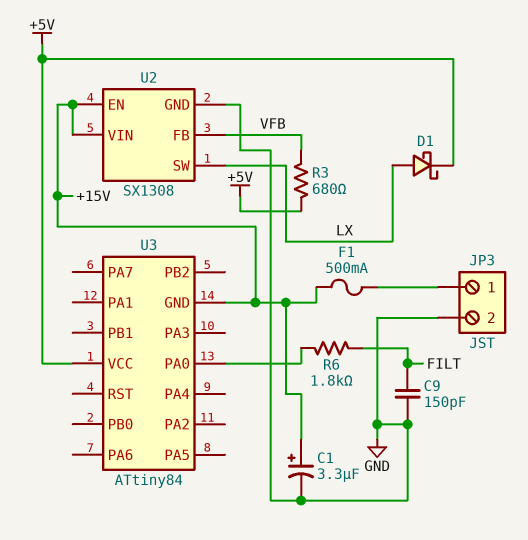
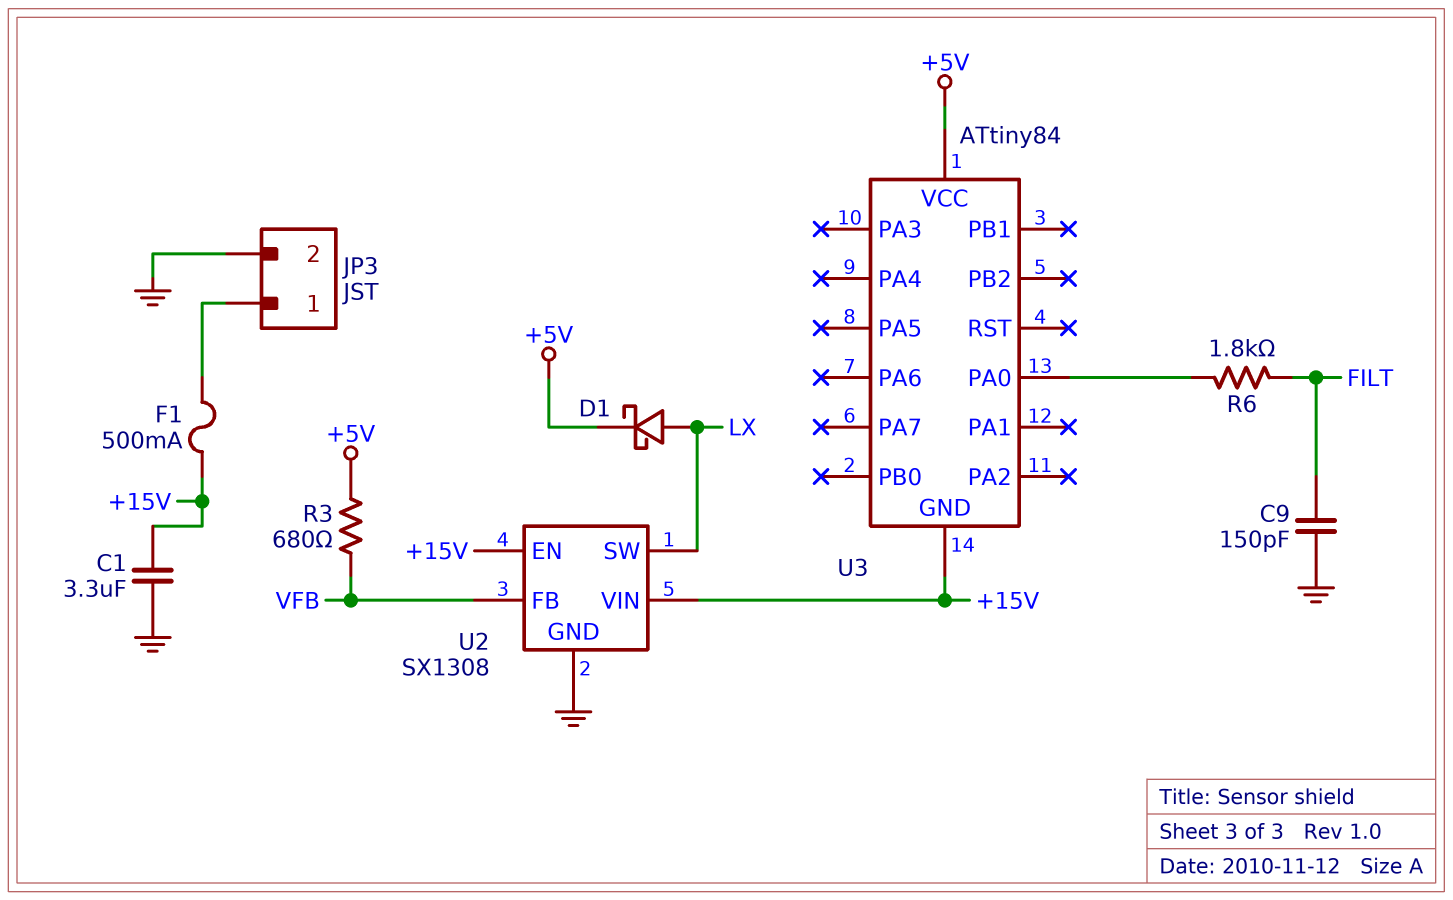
C1: 3.3uF (plus +15V, minus GND) -> 3.3uF (+15V, GND)

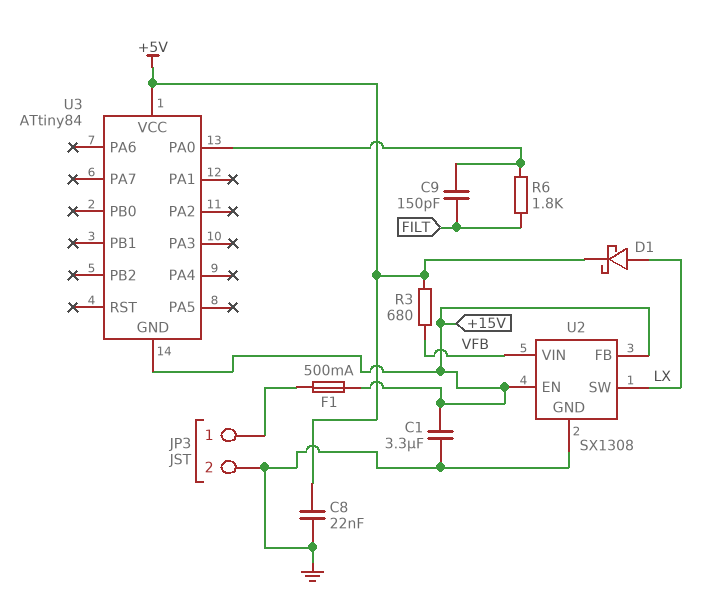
C8: none -> 22nF (+5V, GND)
C9: 150pF (FILT, GND) -> 150pF (FILT, U3/PA0)
U2 pin FB: VFB -> +15V
U2 pin VIN: +15V -> VFB

